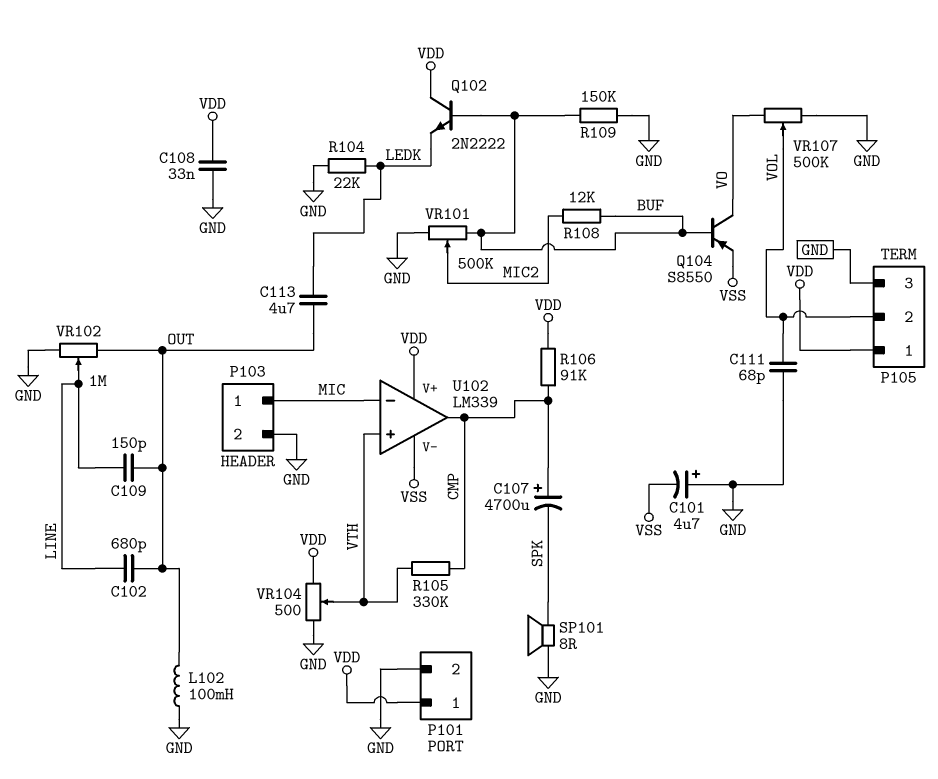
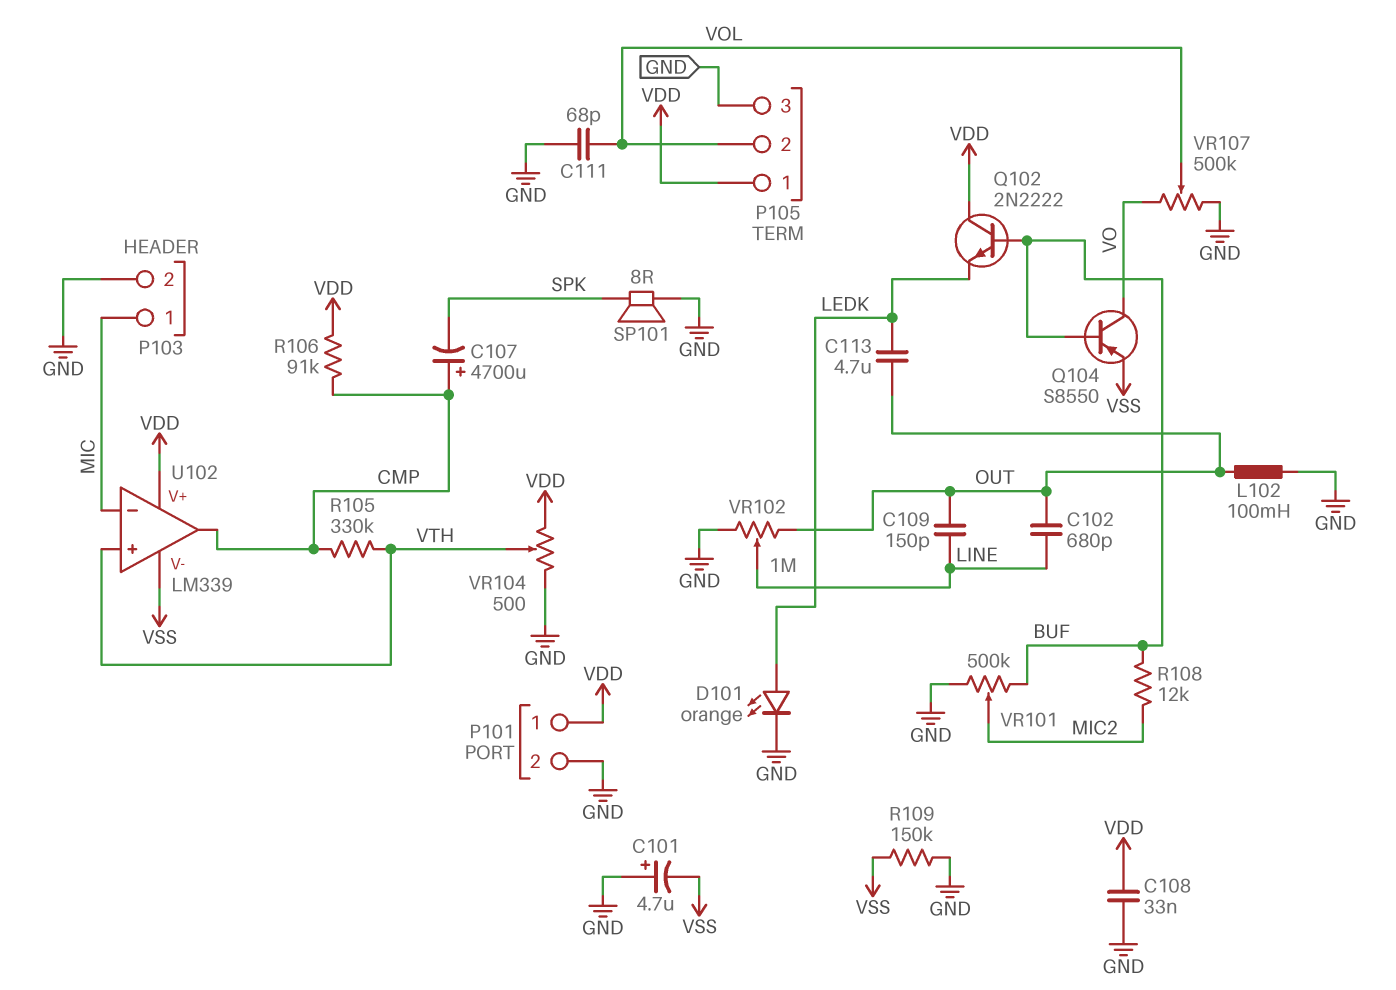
D101: none -> LED orange (A LEDK, K GND)
R104: 22k (GND, LEDK) -> none
R109: 150k (BUF, GND) -> 150k (GND, VSS)

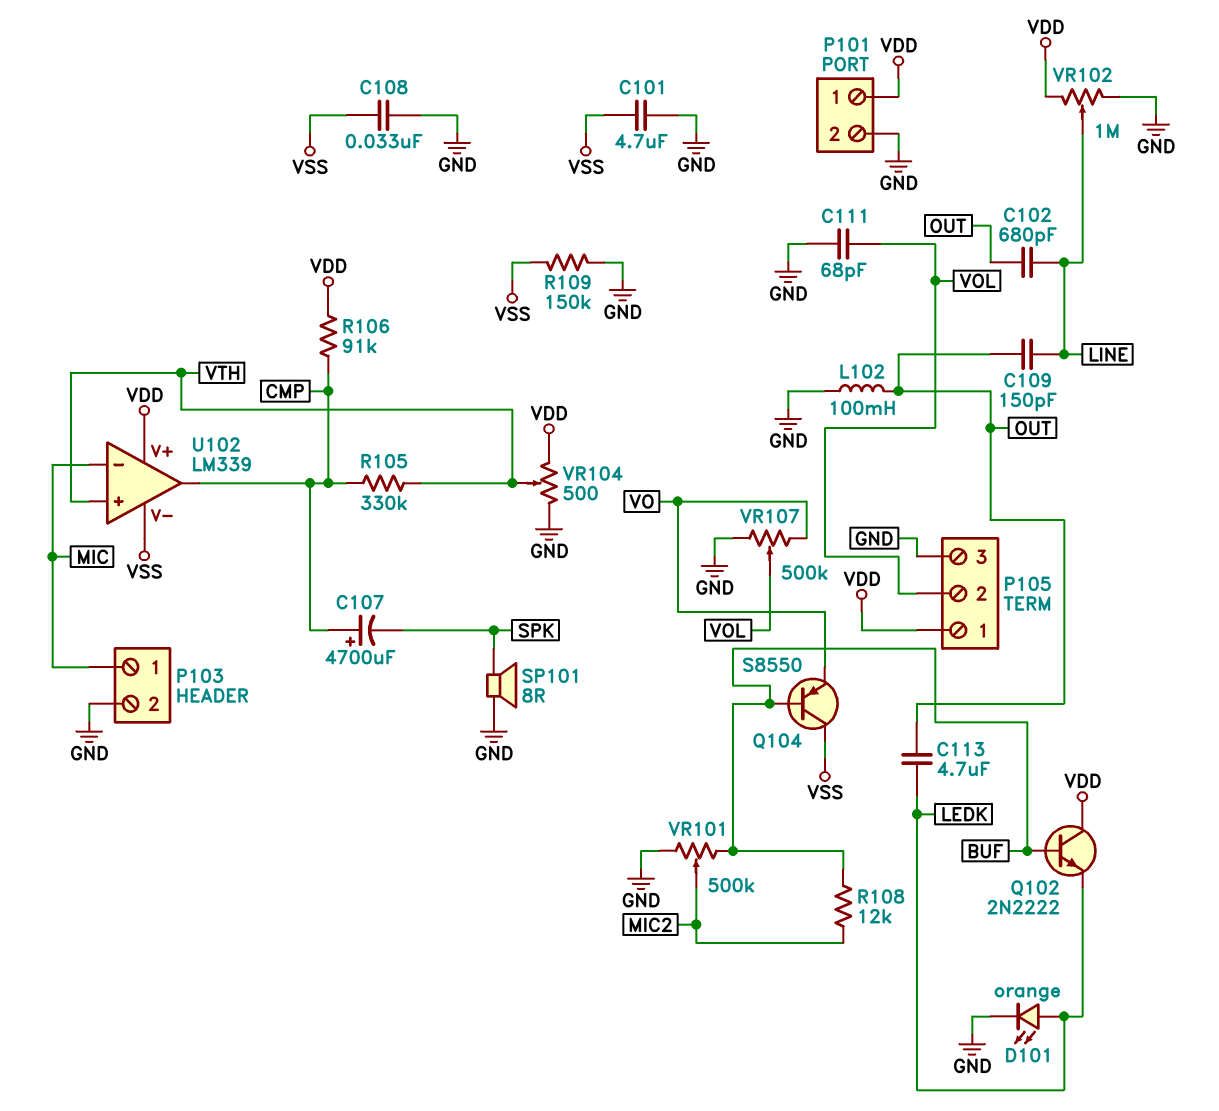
C101: 4.7uF (plus GND, minus VSS) -> 4.7uF (GND, VSS)
C108: 33nF (GND, VDD) -> 33nF (GND, VSS)
Q104: PNP S8550 (B BUF, C VO, E VSS) -> PNP S8550 (B BUF, C VSS, E VO)
VR102: 1M (GND, OUT, wiper LINE) -> 1M (GND, VDD, wiper LINE)

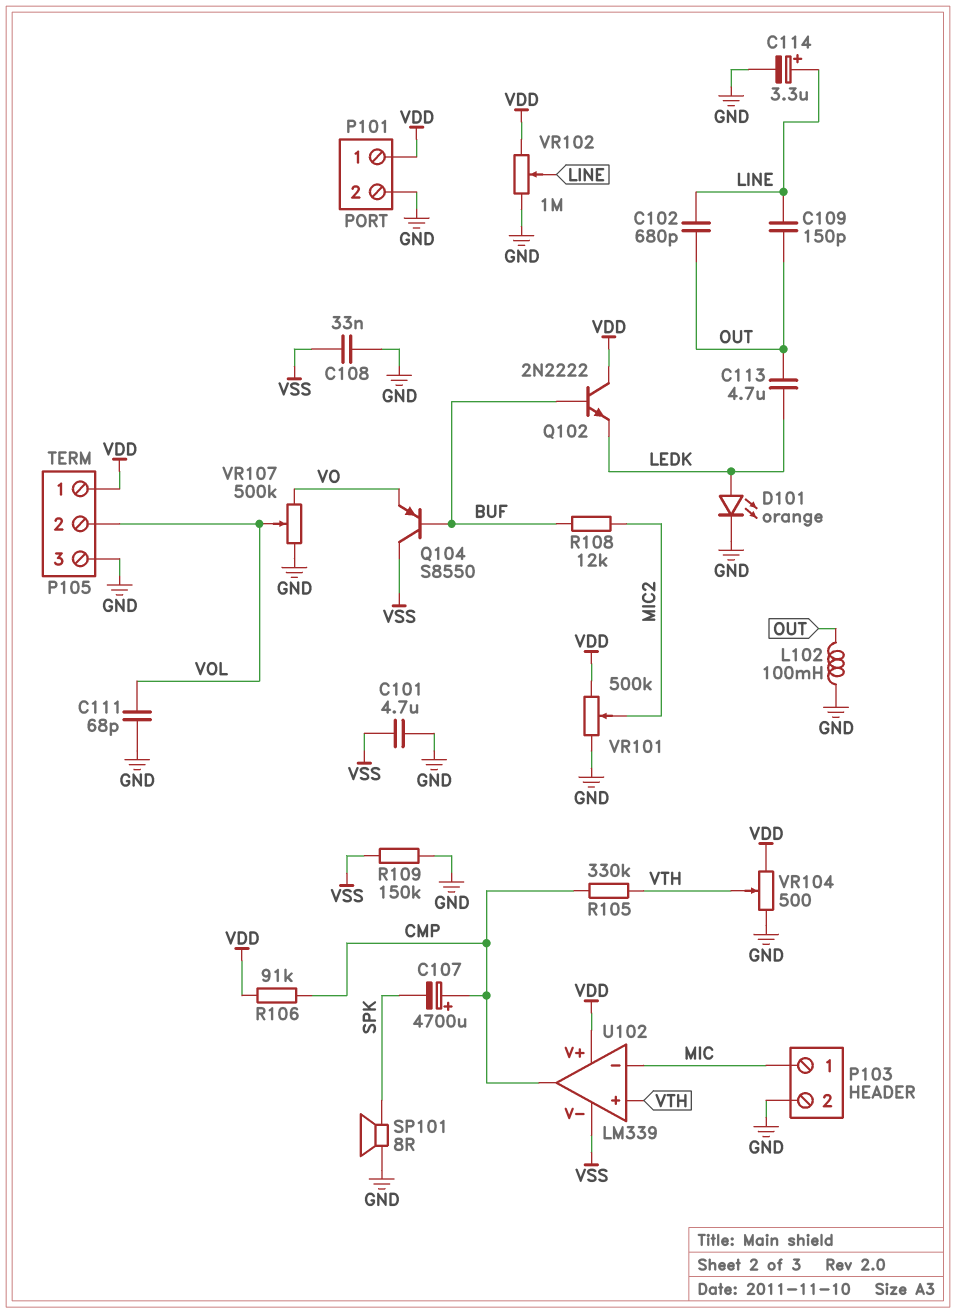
C114: none -> 3.3uF (plus LINE, minus GND)
VR101: 500k (BUF, GND, wiper MIC2) -> 500k (GND, VDD, wiper MIC2)

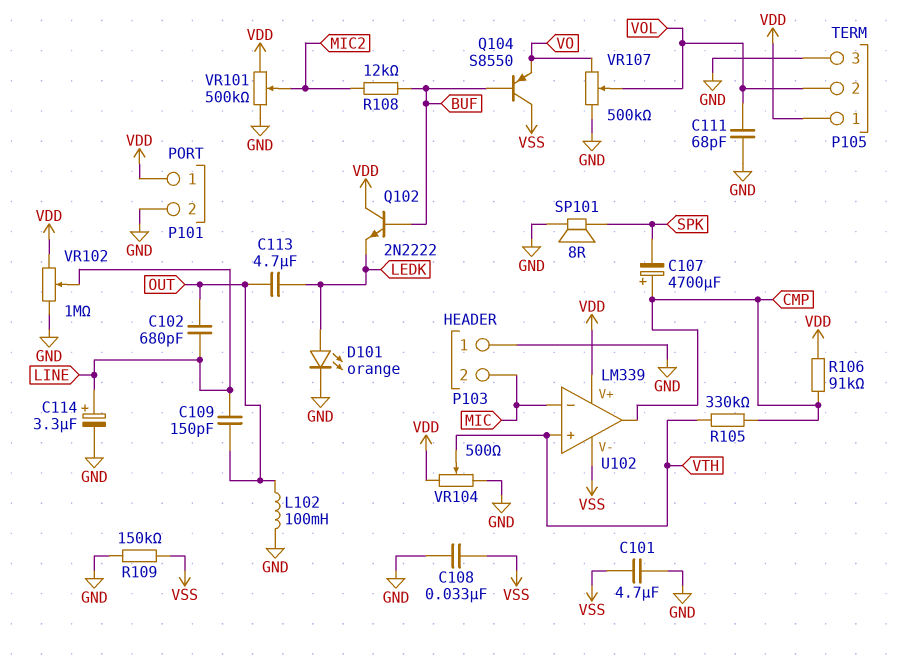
P103 pin 1: MIC -> GND
P103 pin 2: GND -> MIC

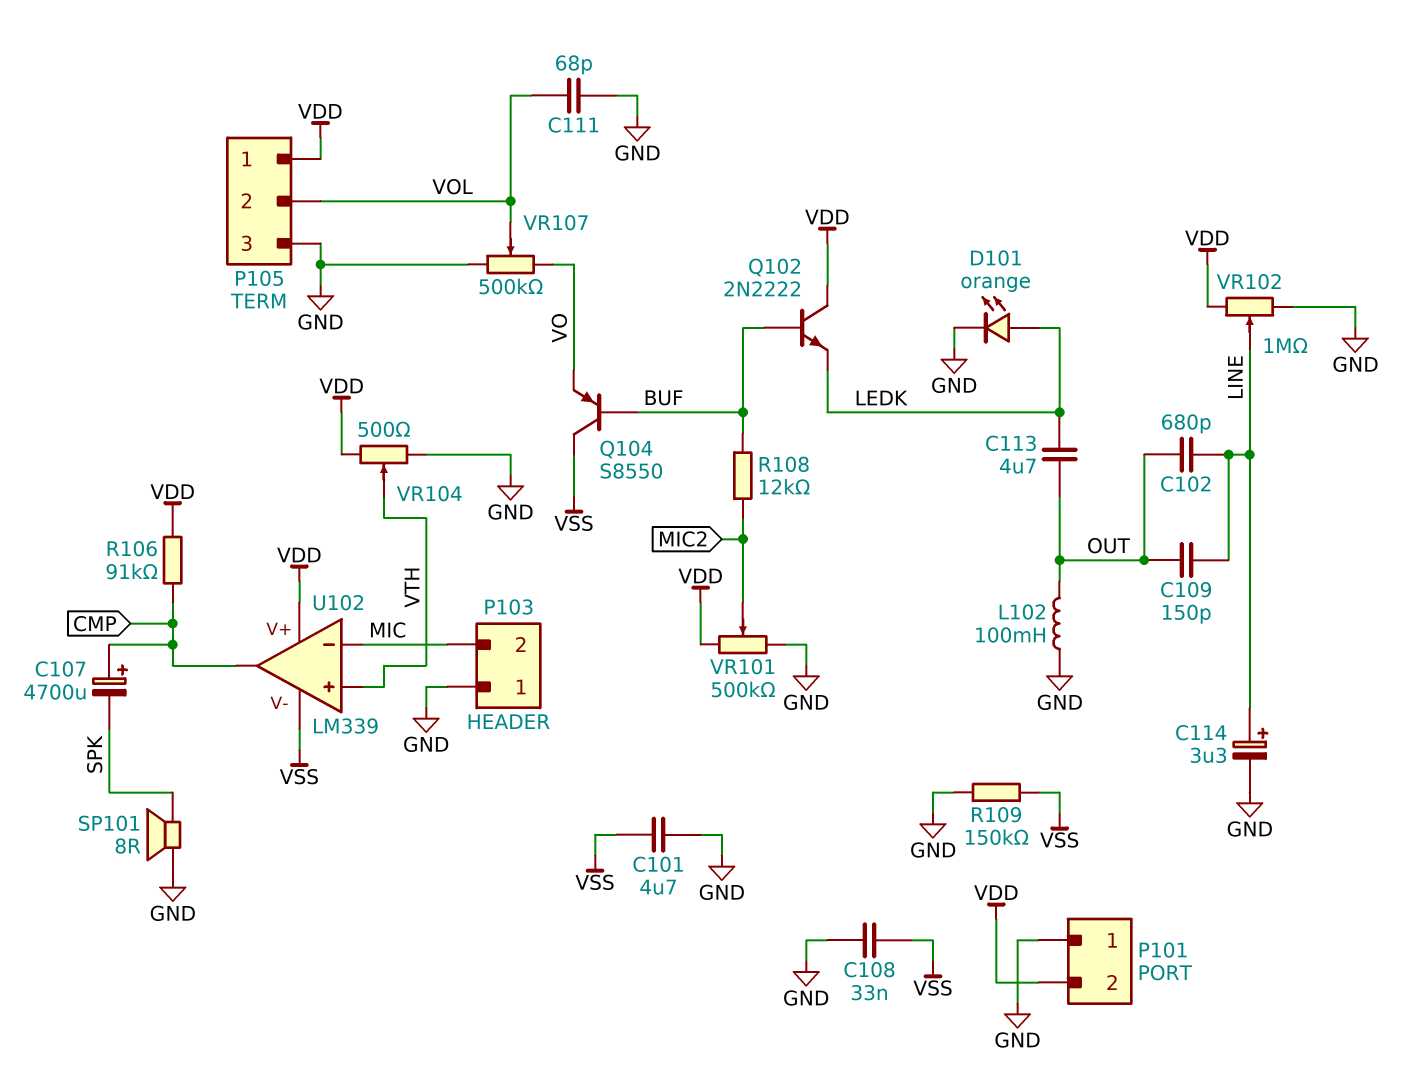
P101 pin 1: VDD -> GND
P101 pin 2: GND -> VDD
R105: 330k (CMP, VTH) -> none

